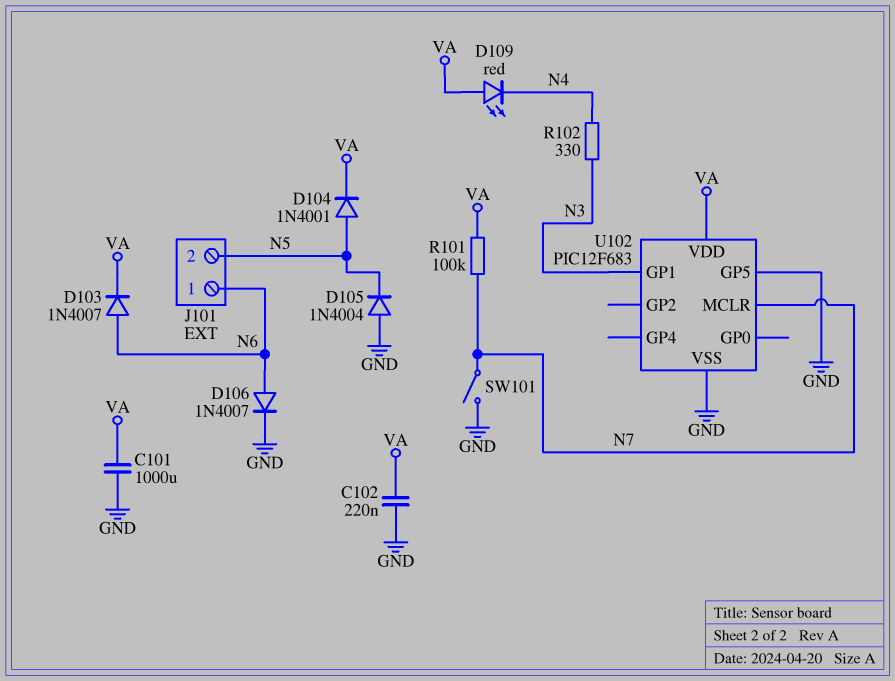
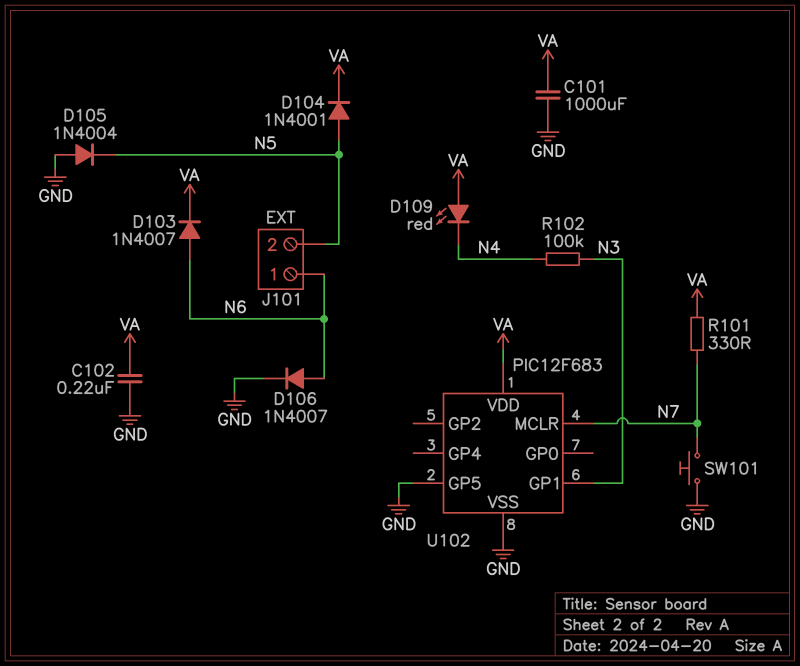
R101: 100k (N7, VA) -> 330 (N7, VA)
R102: 330 (N3, N4) -> 100k (N3, N4)
SW101: switch (GND, N7) -> button (GND, N7)

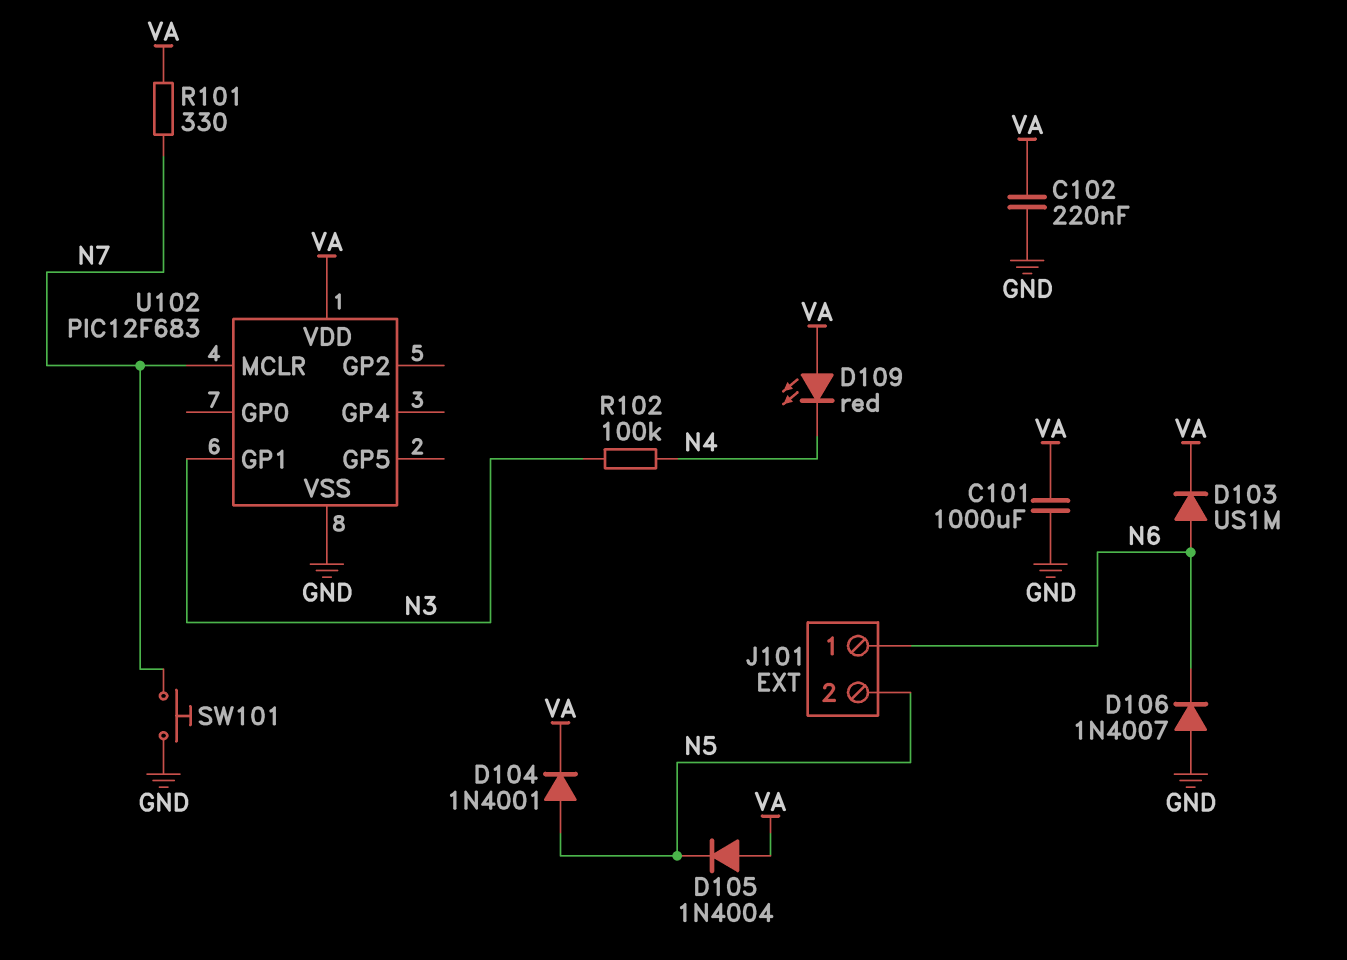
D103: diode 1N4007 (A N6, K VA) -> diode US1M (A N6, K VA)
D105: diode 1N4004 (A GND, K N5) -> diode 1N4004 (A VA, K N5)
D106: diode 1N4007 (A N6, K GND) -> diode 1N4007 (A GND, K N6)
U102 pin GP5: GND -> none

